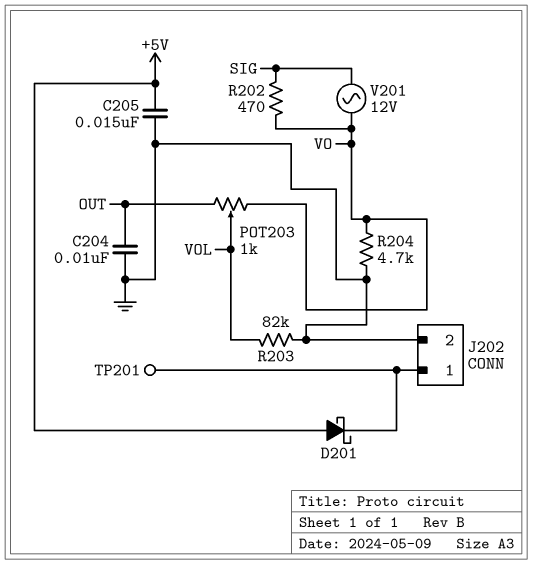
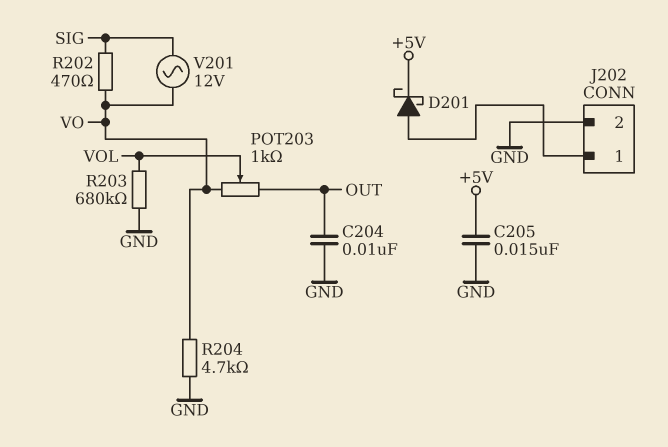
D201: schottky (A +5V, K J202/1) -> schottky (A J202/1, K +5V)
R203: 82k (GND, VOL) -> 680k (GND, VOL)
TP201: test point (J202/1) -> none

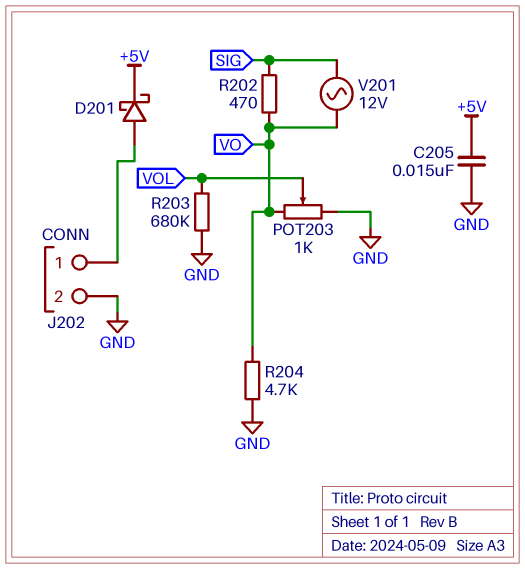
C204: 10nF (GND, OUT) -> none
POT203: 1k (OUT, VO, wiper VOL) -> 1k (GND, VO, wiper VOL)

